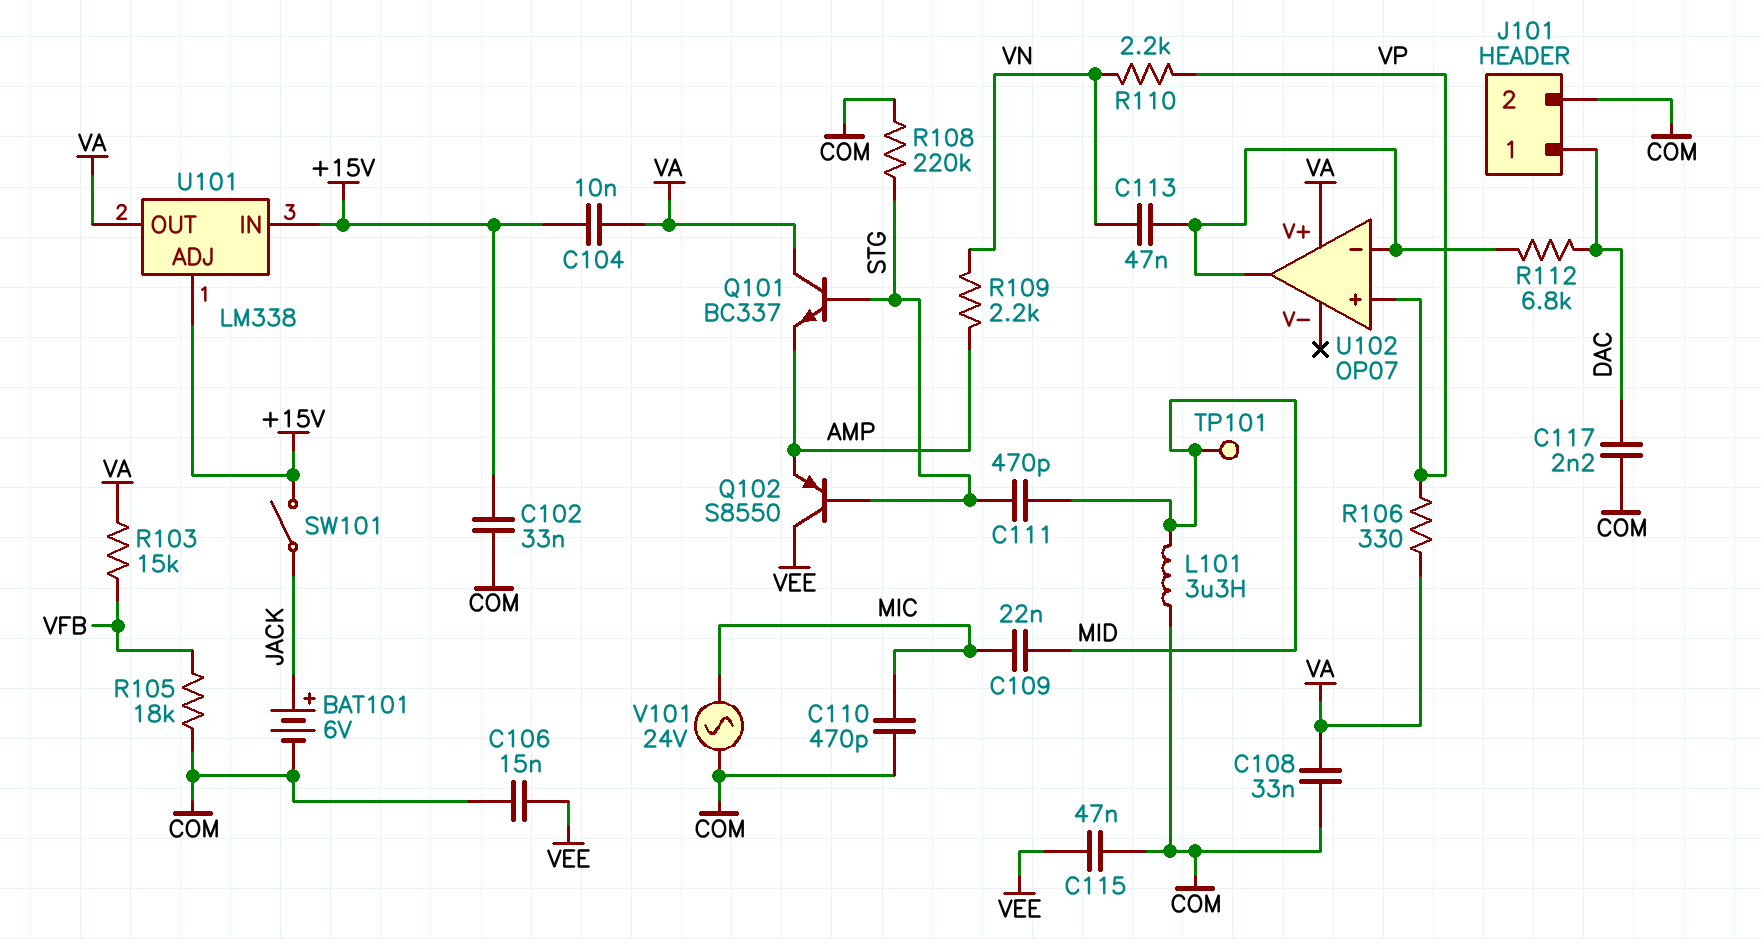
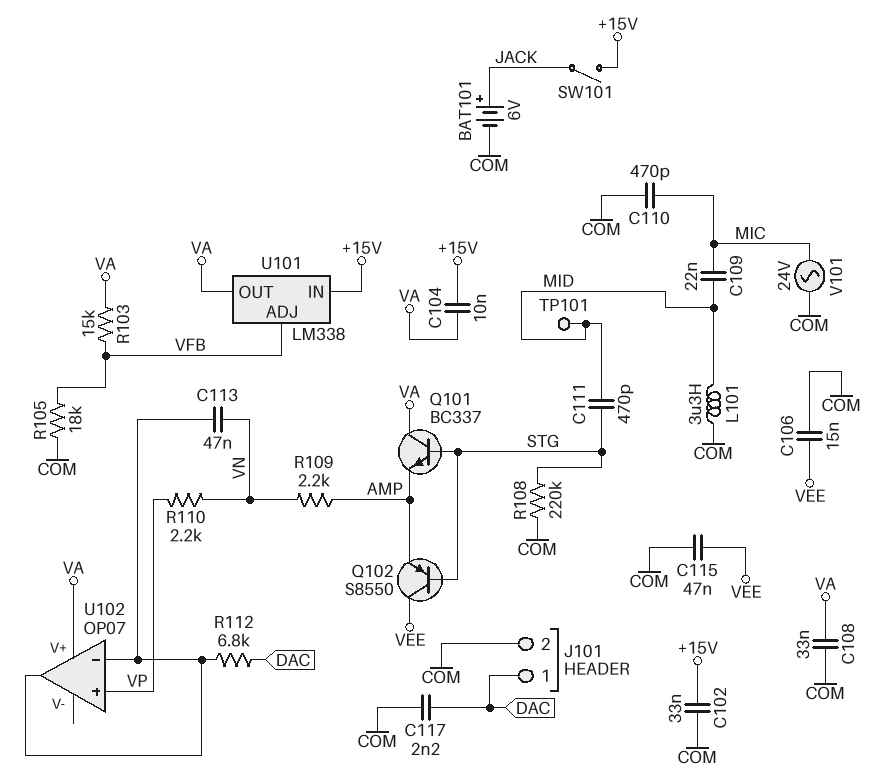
R106: 330 (VA, VP) -> none
U101 pin ADJ: +15V -> VFB

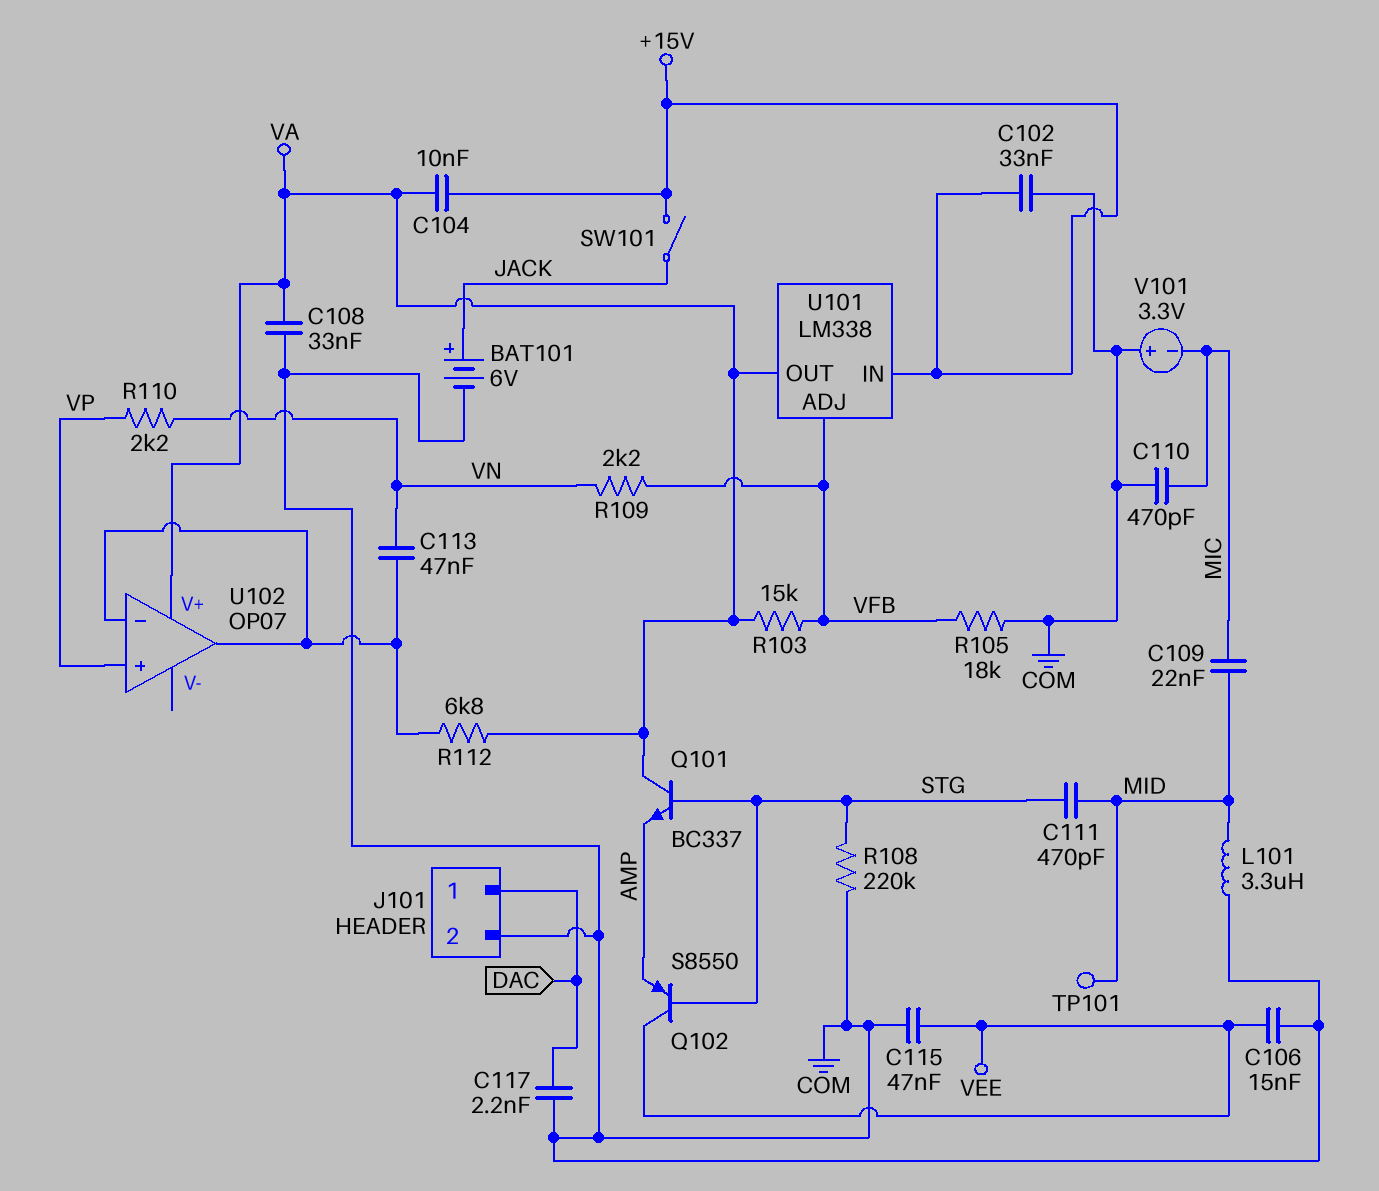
R109: 2.2k (AMP, VN) -> 2.2k (VFB, VN)
R112: 6.8k (DAC, U102/in-) -> 6.8k (U102/in-, VA)
V101: AC 24V (COM, MIC) -> 3.3V (plus COM, minus MIC)

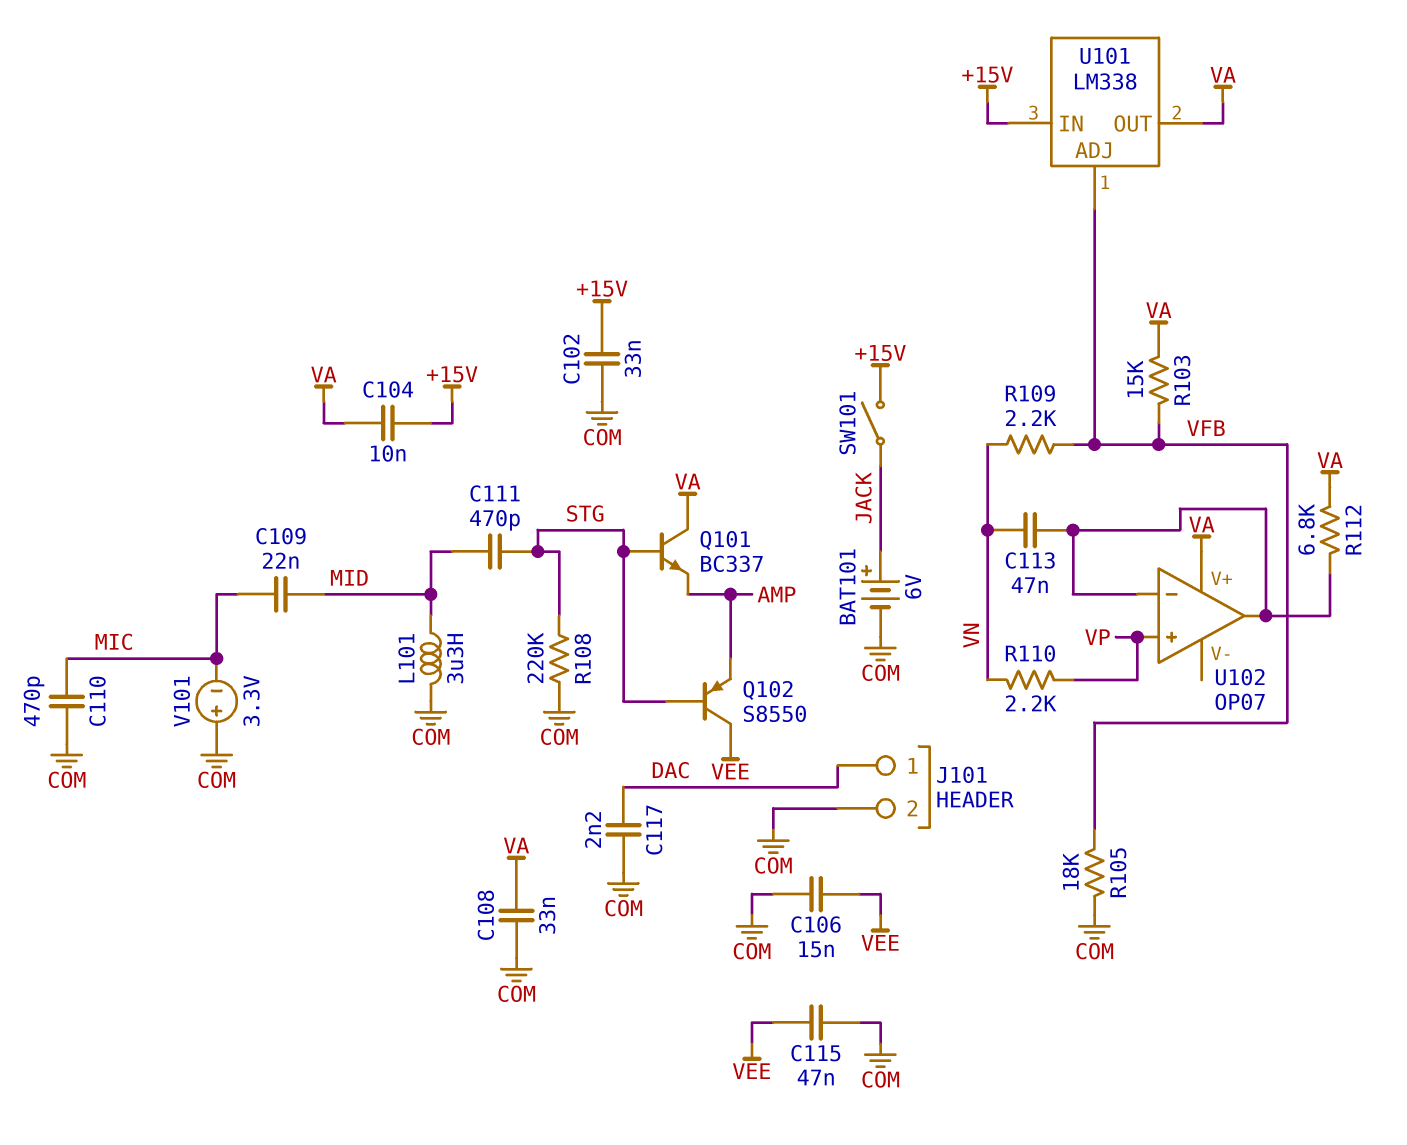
TP101: test point (MID) -> none

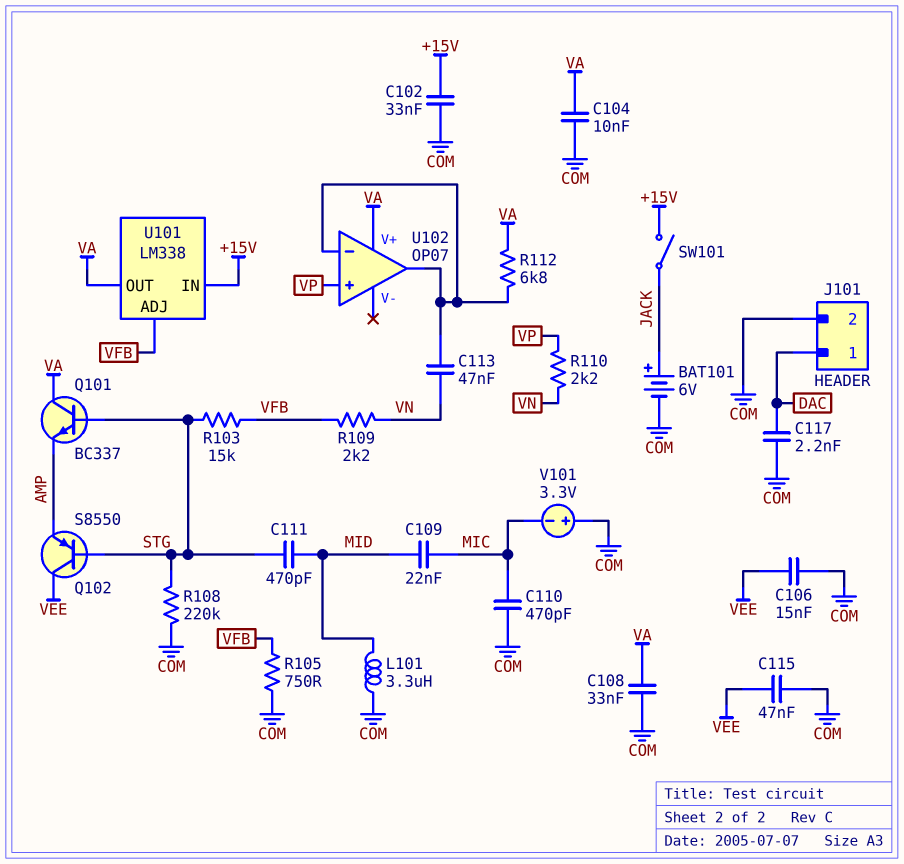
C104: 10nF (+15V, VA) -> 10nF (COM, VA)
R103: 15k (VA, VFB) -> 15k (STG, VFB)
R105: 18k (COM, VFB) -> 750 (COM, VFB)

